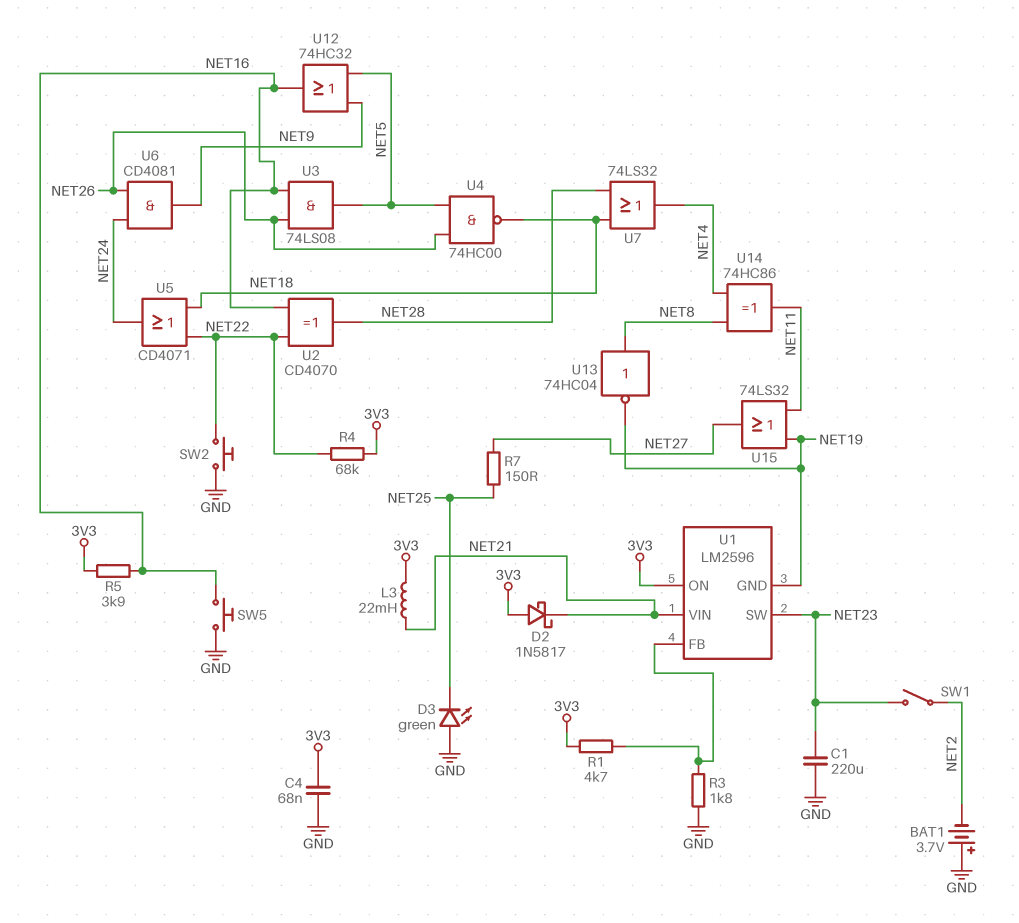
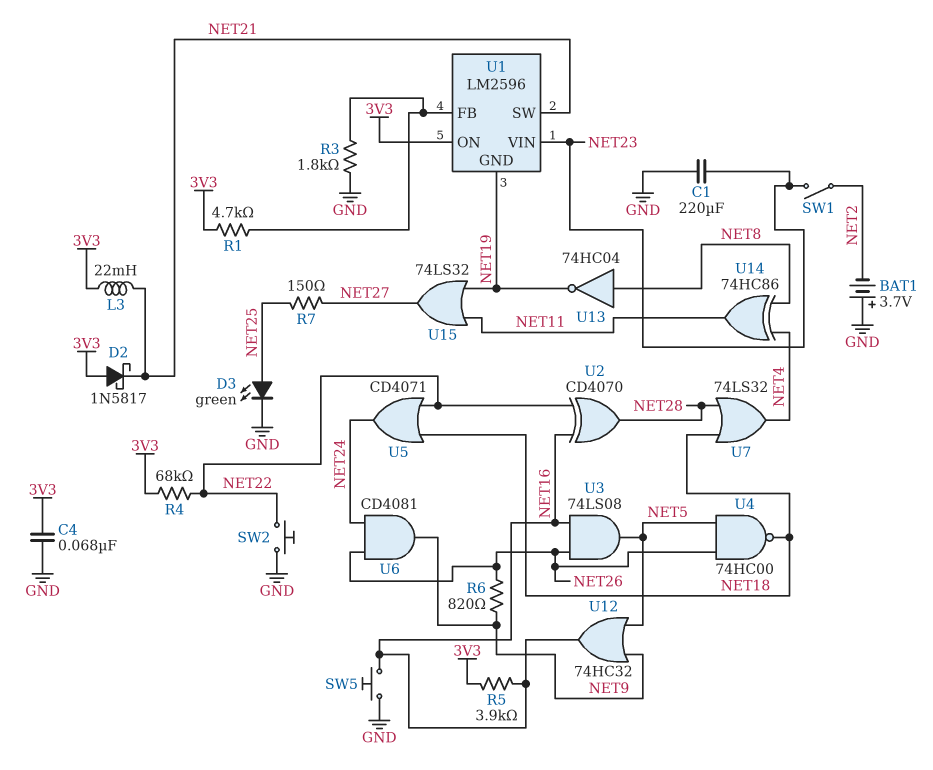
D3: LED green (A GND, K NET25) -> LED green (A NET25, K GND)
R6: none -> 820 (NET9, NET26)
U1 pin SW: NET23 -> NET21
U1 pin VIN: NET21 -> NET23

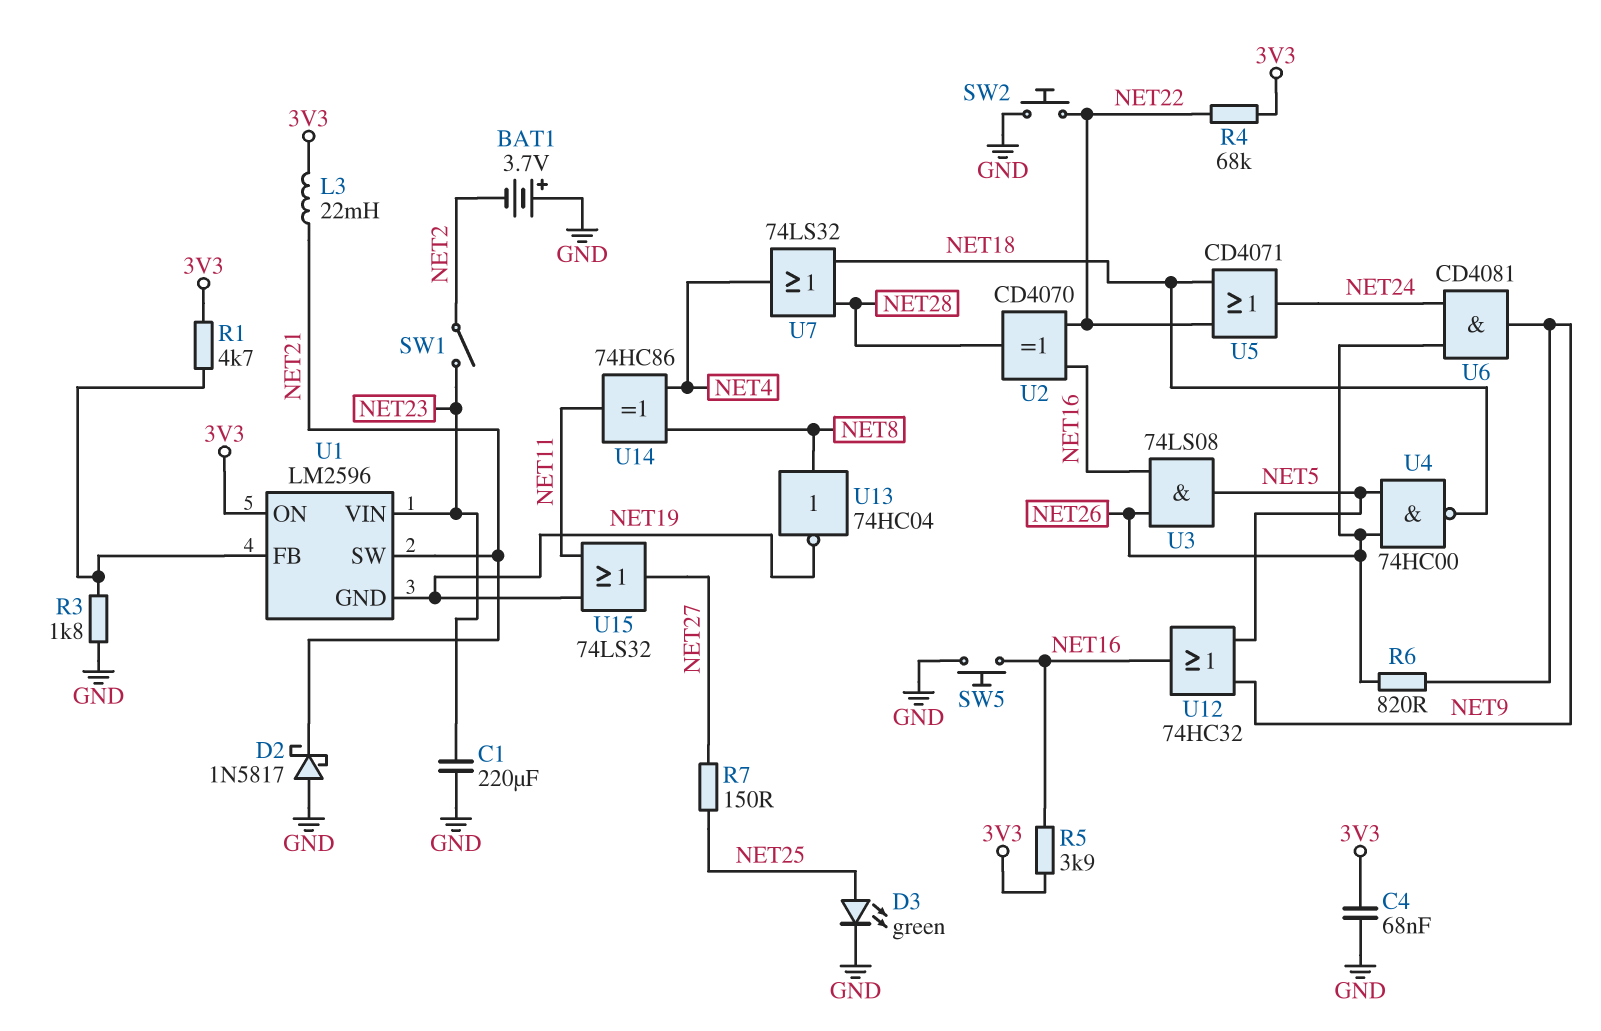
D2: schottky 1N5817 (A 3V3, K NET21) -> schottky 1N5817 (A GND, K NET21)

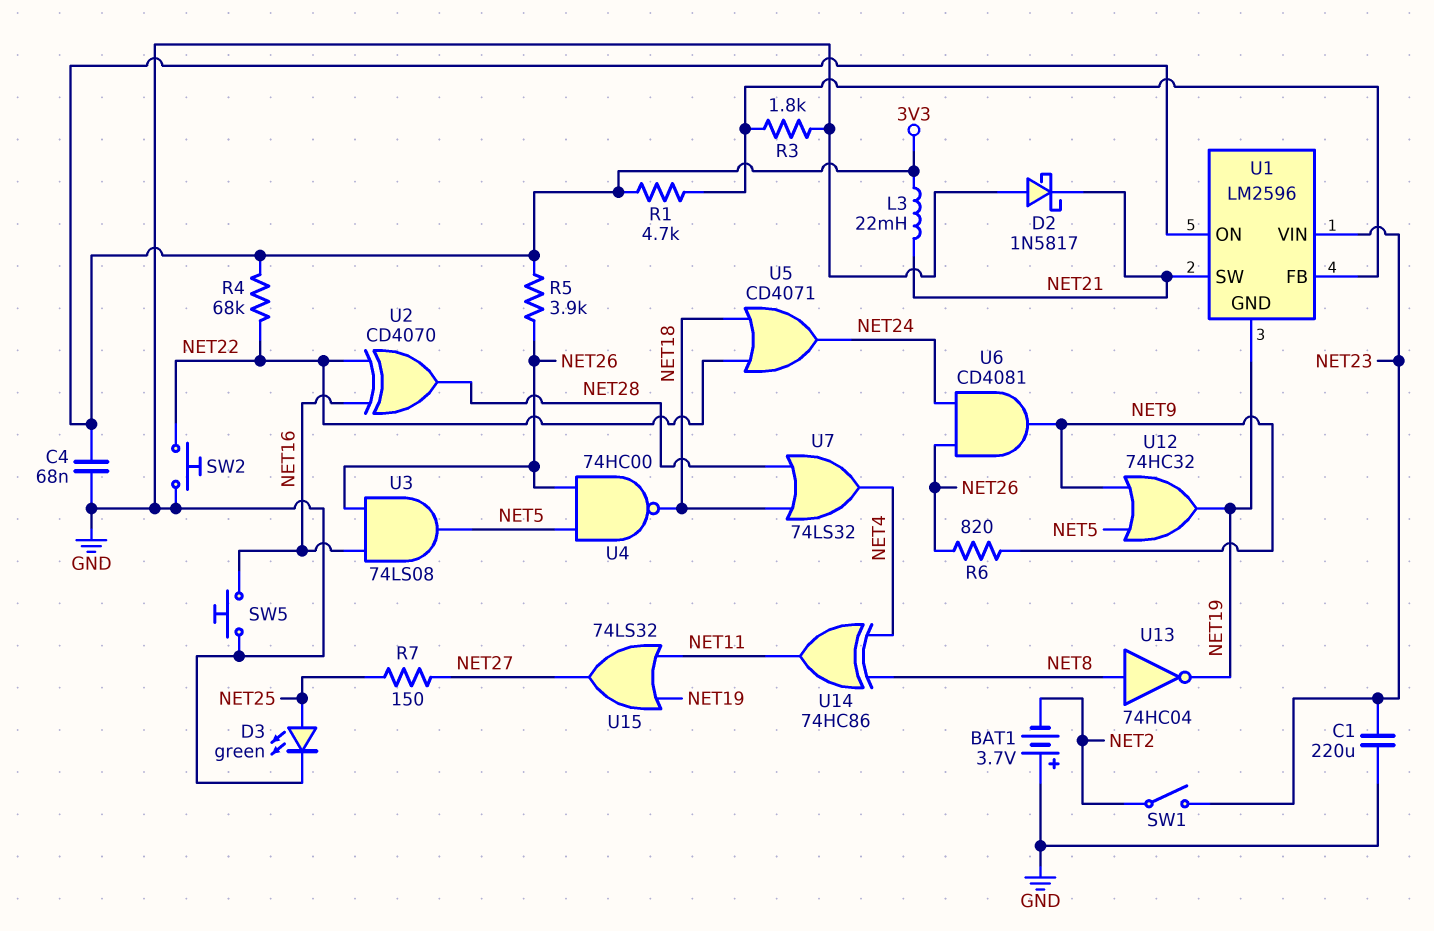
R5: 3.9k (3V3, NET16) -> 3.9k (3V3, NET26)
U12: OR 74HC32 (in NET5, in NET9, out NET16) -> OR 74HC32 (in NET5, in NET9, out NET19)

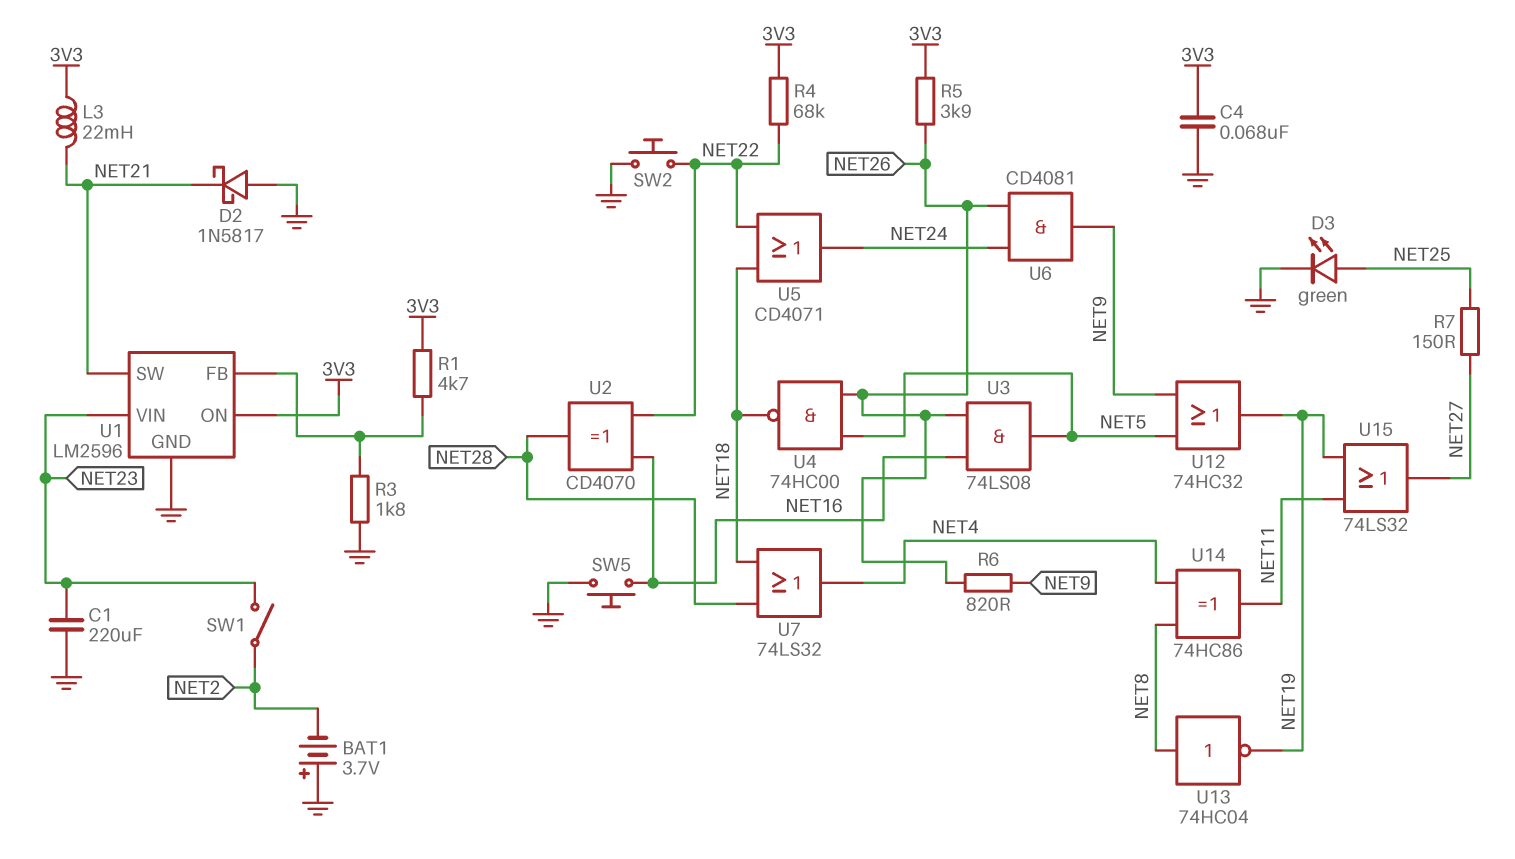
U1 pin GND: NET19 -> GND

